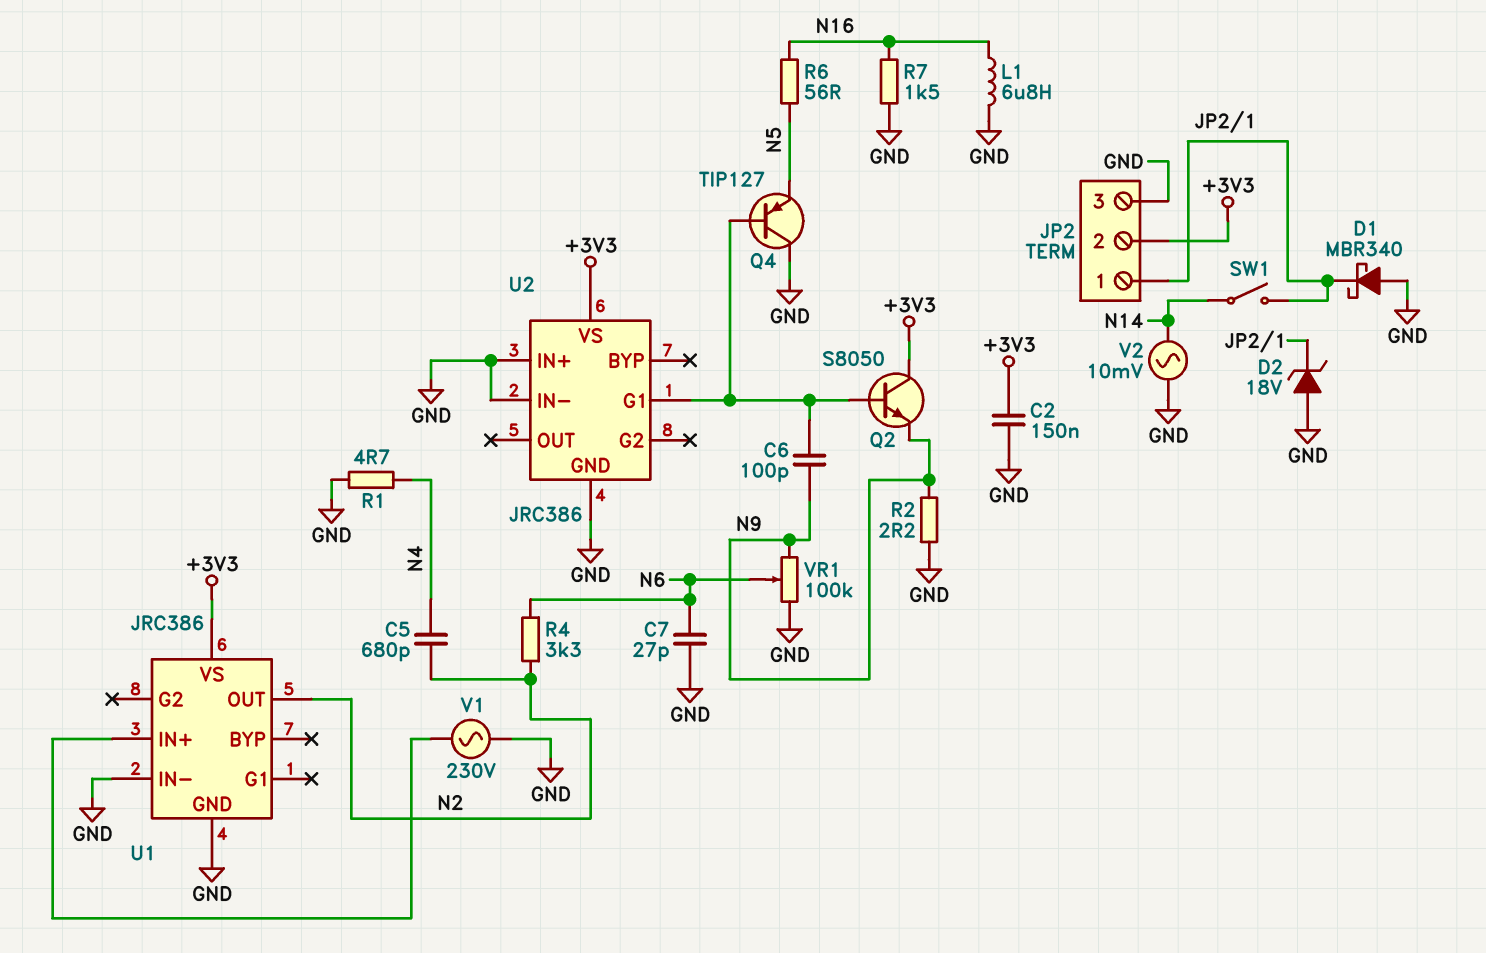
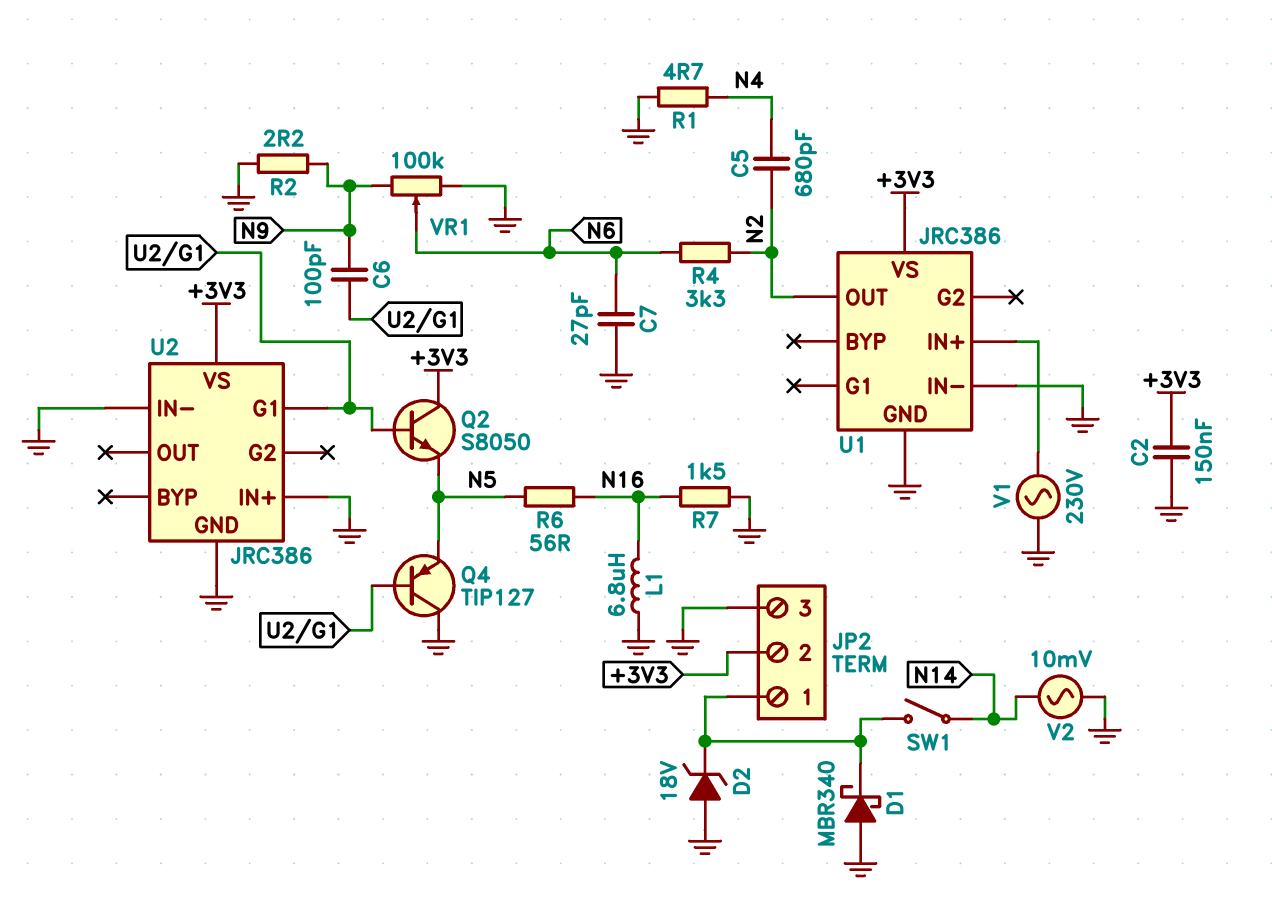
Q2: NPN S8050 (B U2/G1, C +3V3, E N9) -> NPN S8050 (B U2/G1, C +3V3, E N5)

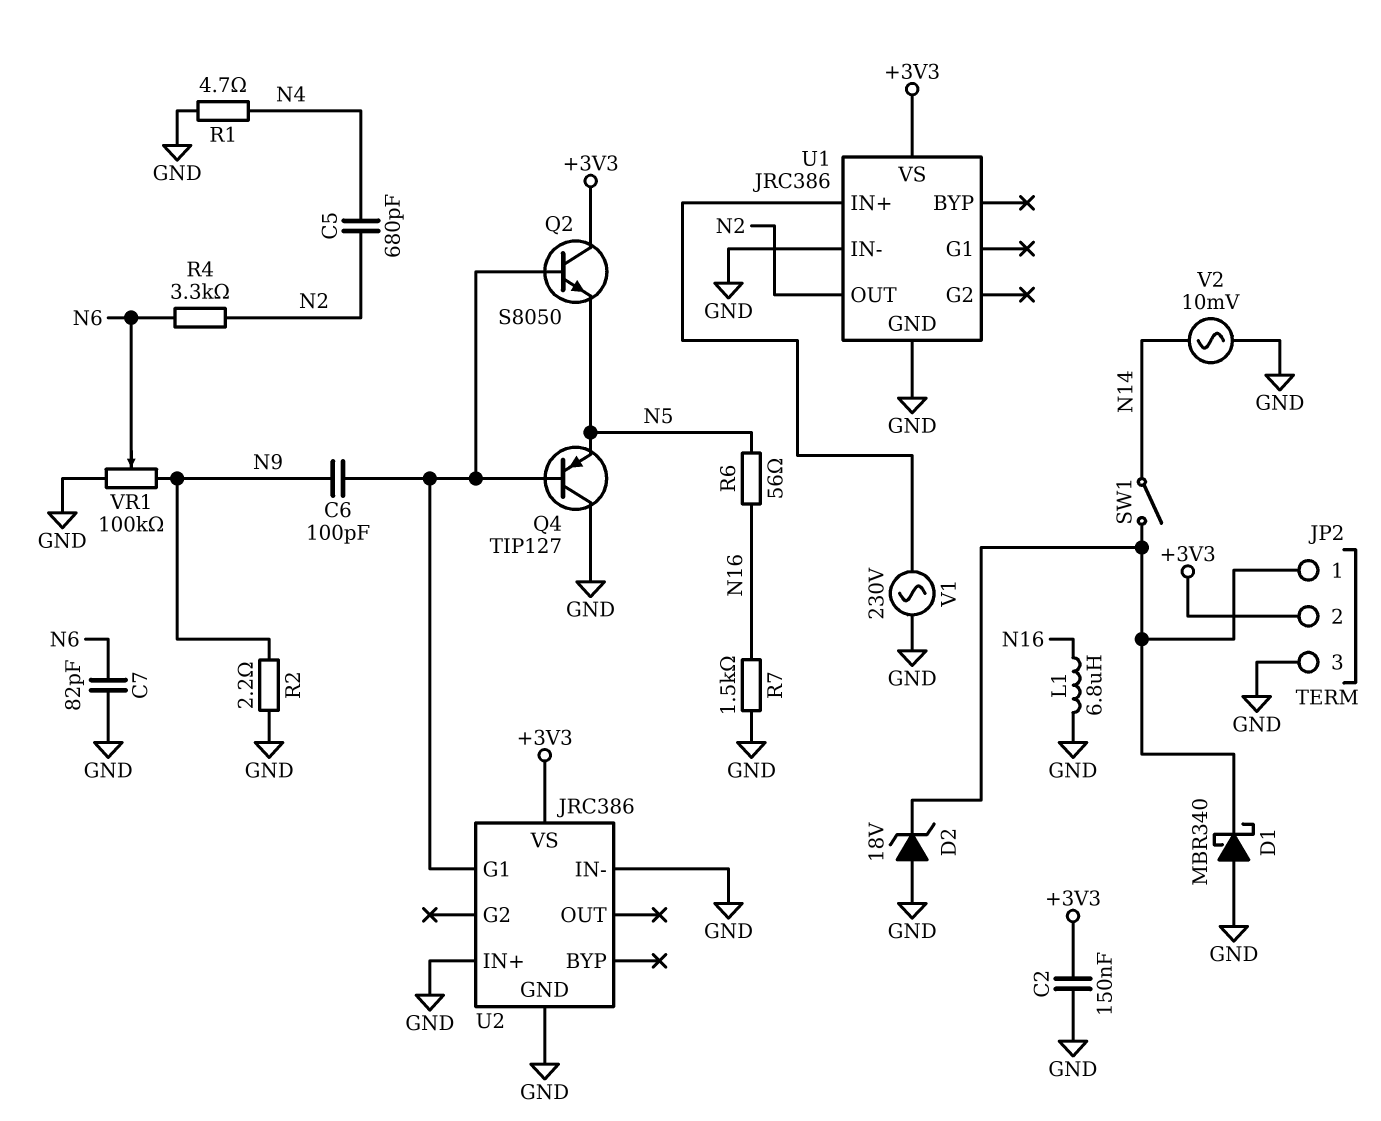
C7: 27pF (GND, N6) -> 82pF (GND, N6)

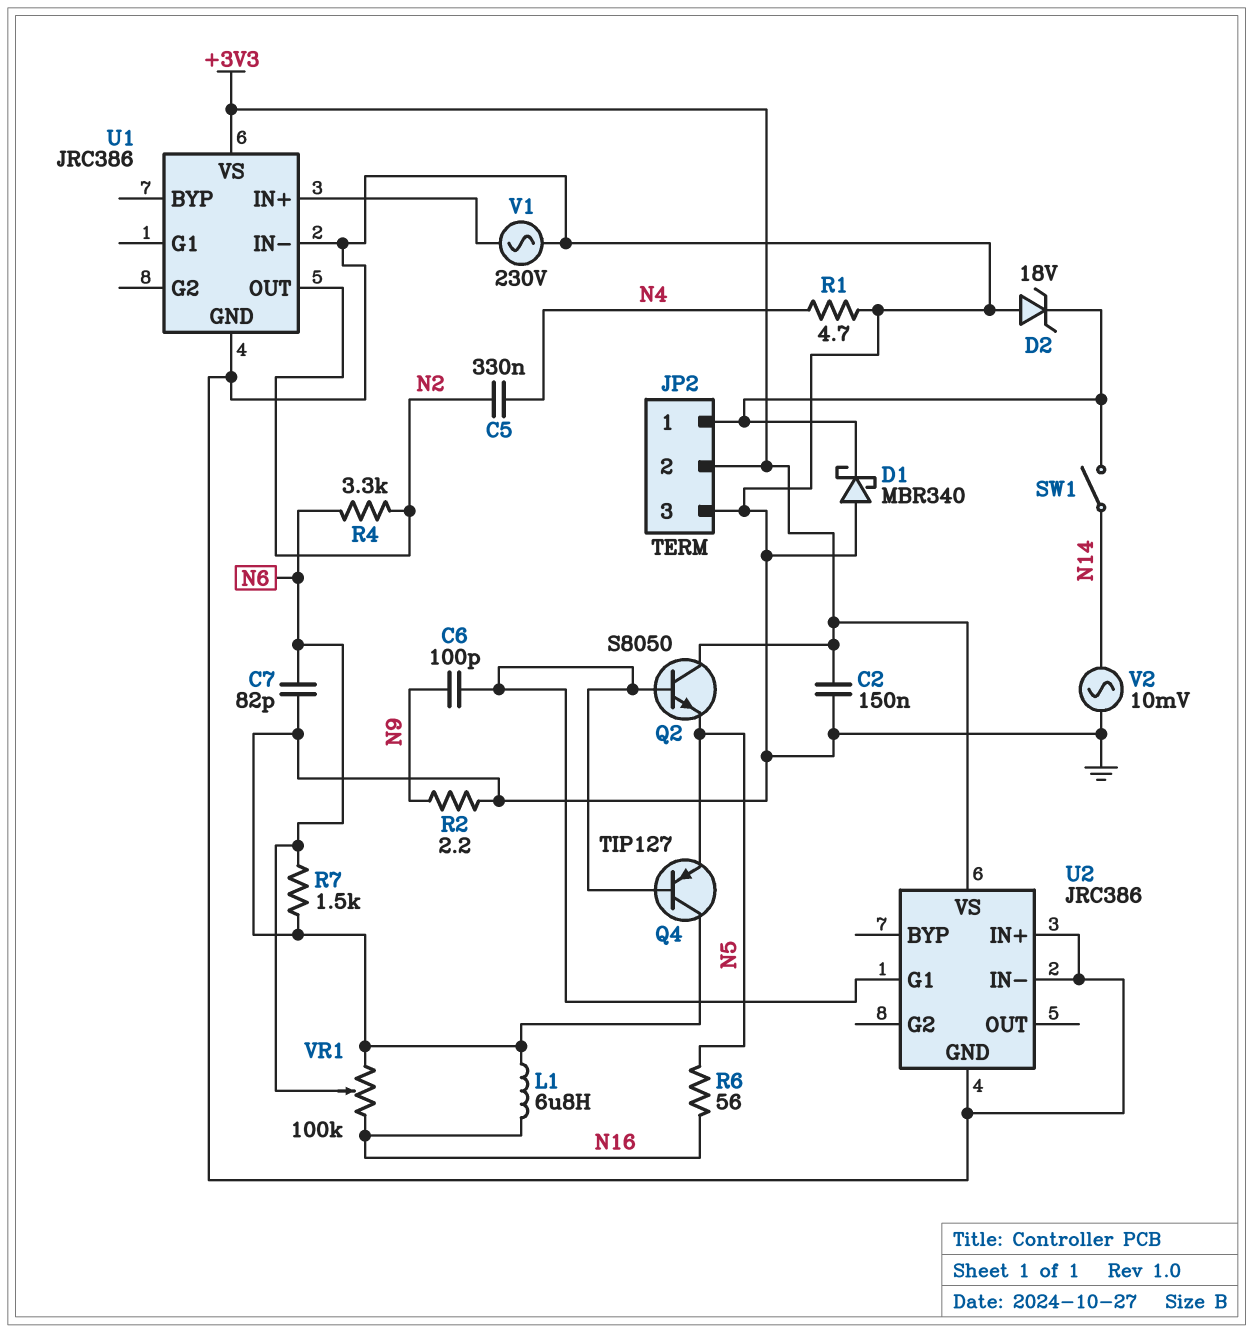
C5: 680pF (N2, N4) -> 330nF (N2, N4)
R7: 1.5k (GND, N16) -> 1.5k (GND, N6)
VR1: 100k (GND, N9, wiper N6) -> 100k (GND, N16, wiper N6)

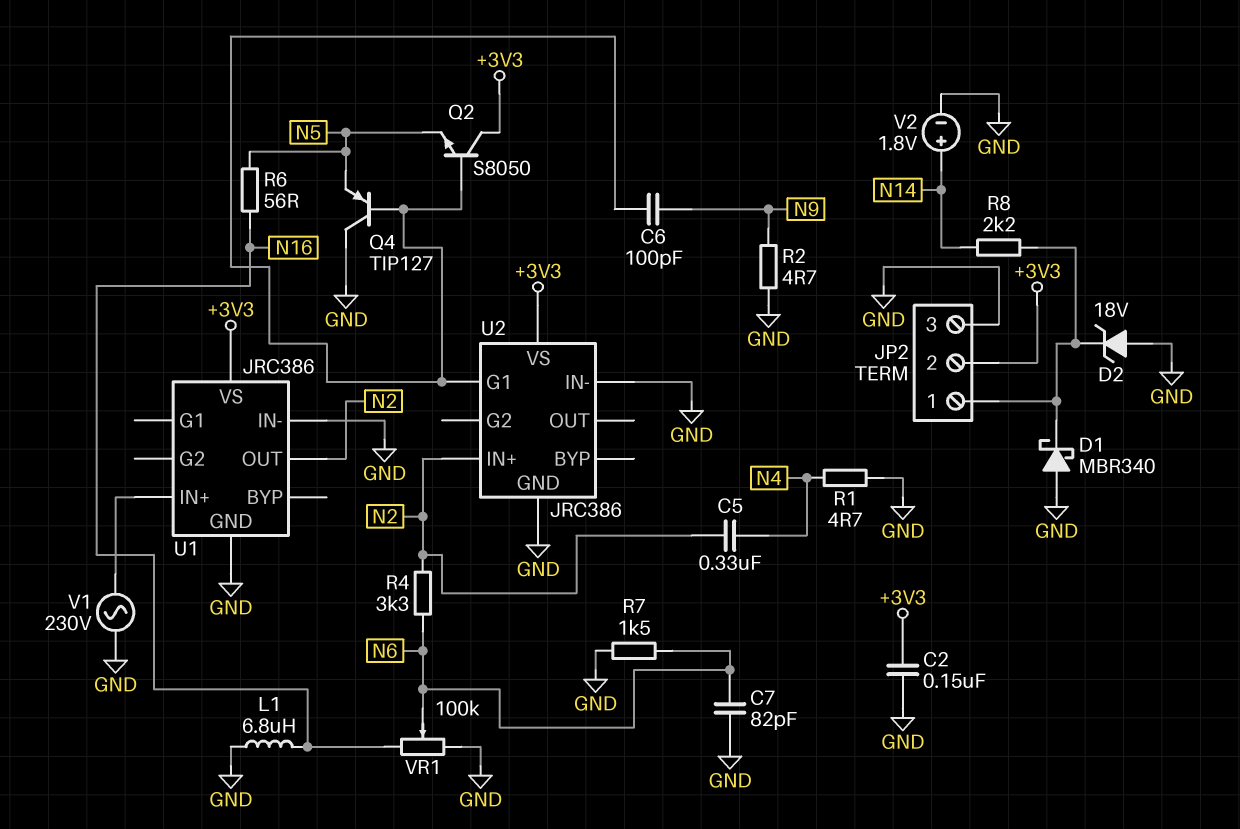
R2: 2.2 (GND, N9) -> 4.7 (GND, N9)
R8: none -> 2.2k (JP2/1, N14)
SW1: switch (JP2/1, N14) -> none
U2 pin IN+: GND -> N2
V2: AC 10mV (GND, N14) -> 1.8V (plus N14, minus GND)

